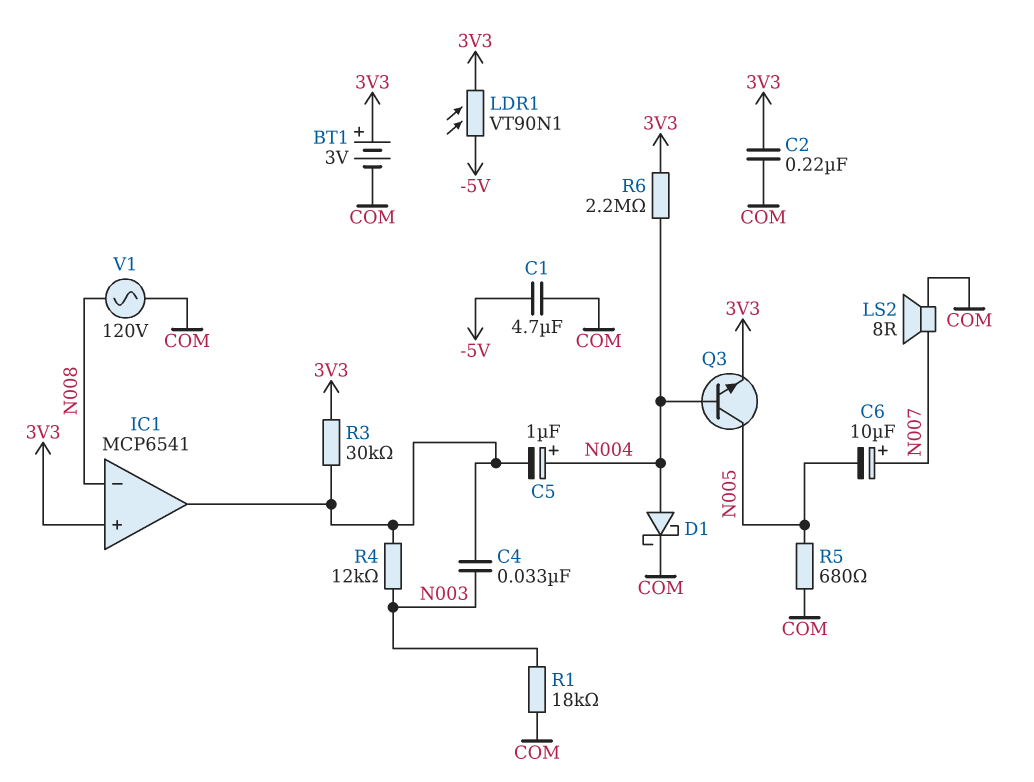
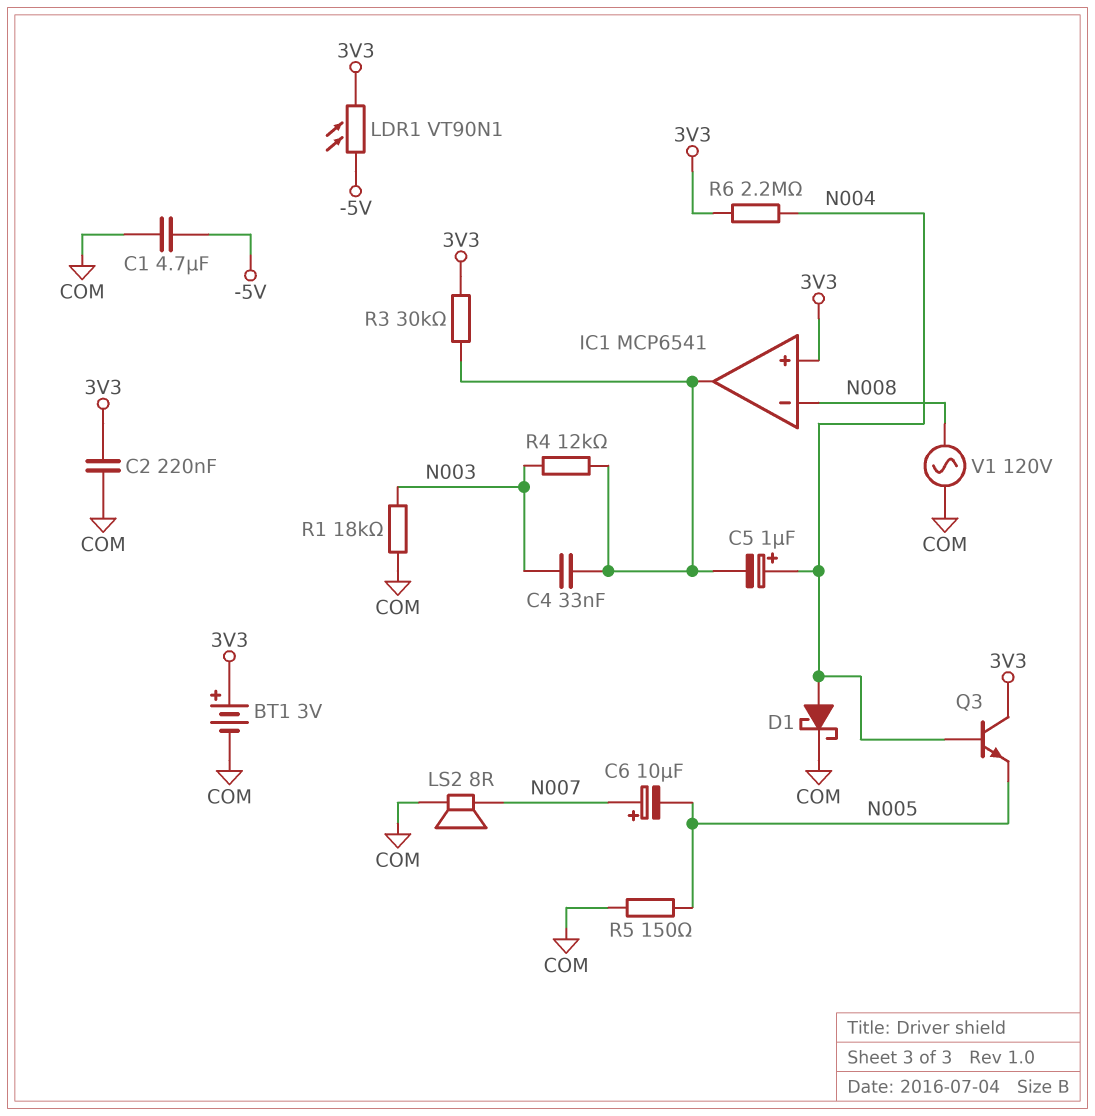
Q3: NPN (B N004, C N005, E 3V3) -> NPN (B N004, C 3V3, E N005)
R5: 680 (COM, N005) -> 150 (COM, N005)

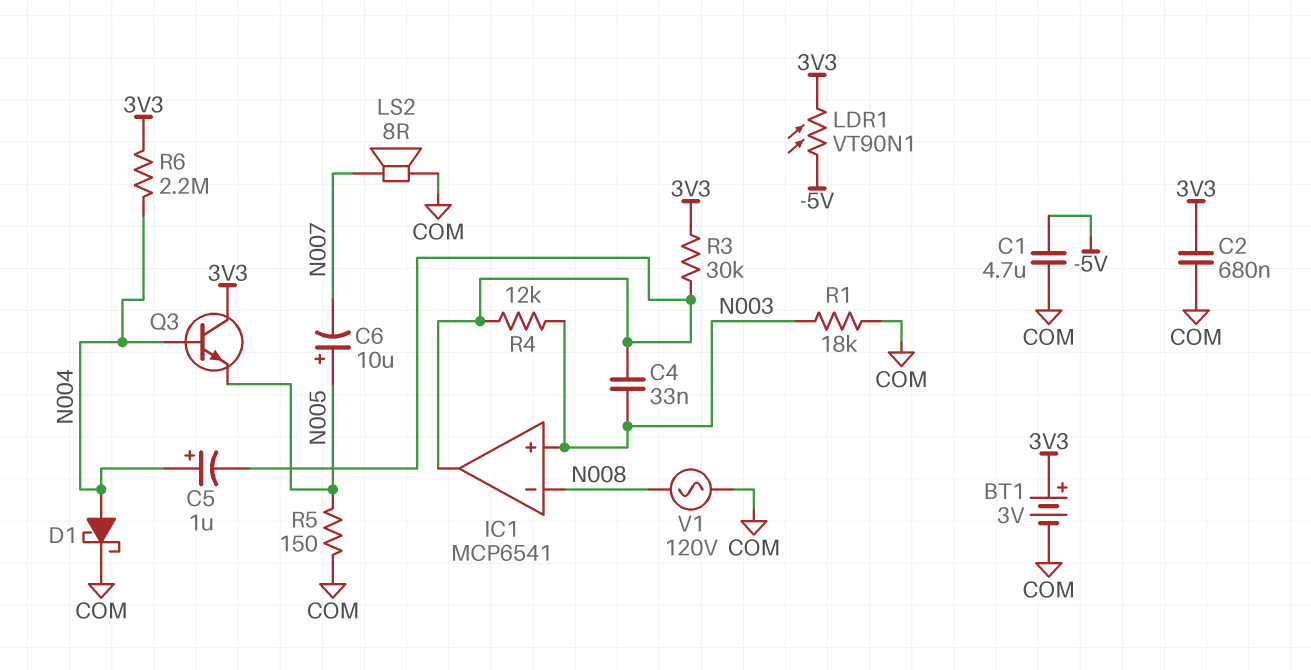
C2: 220nF (3V3, COM) -> 680nF (3V3, COM)
C6: 10uF (plus N007, minus N005) -> 10uF (plus N005, minus N007)
IC1 pin in+: 3V3 -> N003

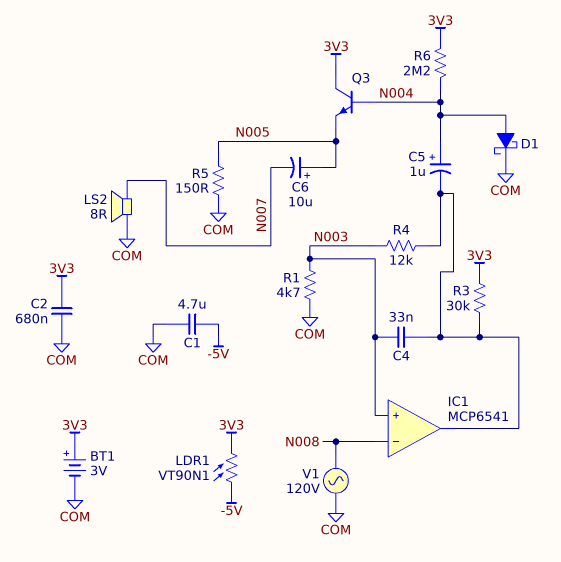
R1: 18k (COM, N003) -> 4.7k (COM, N003)

